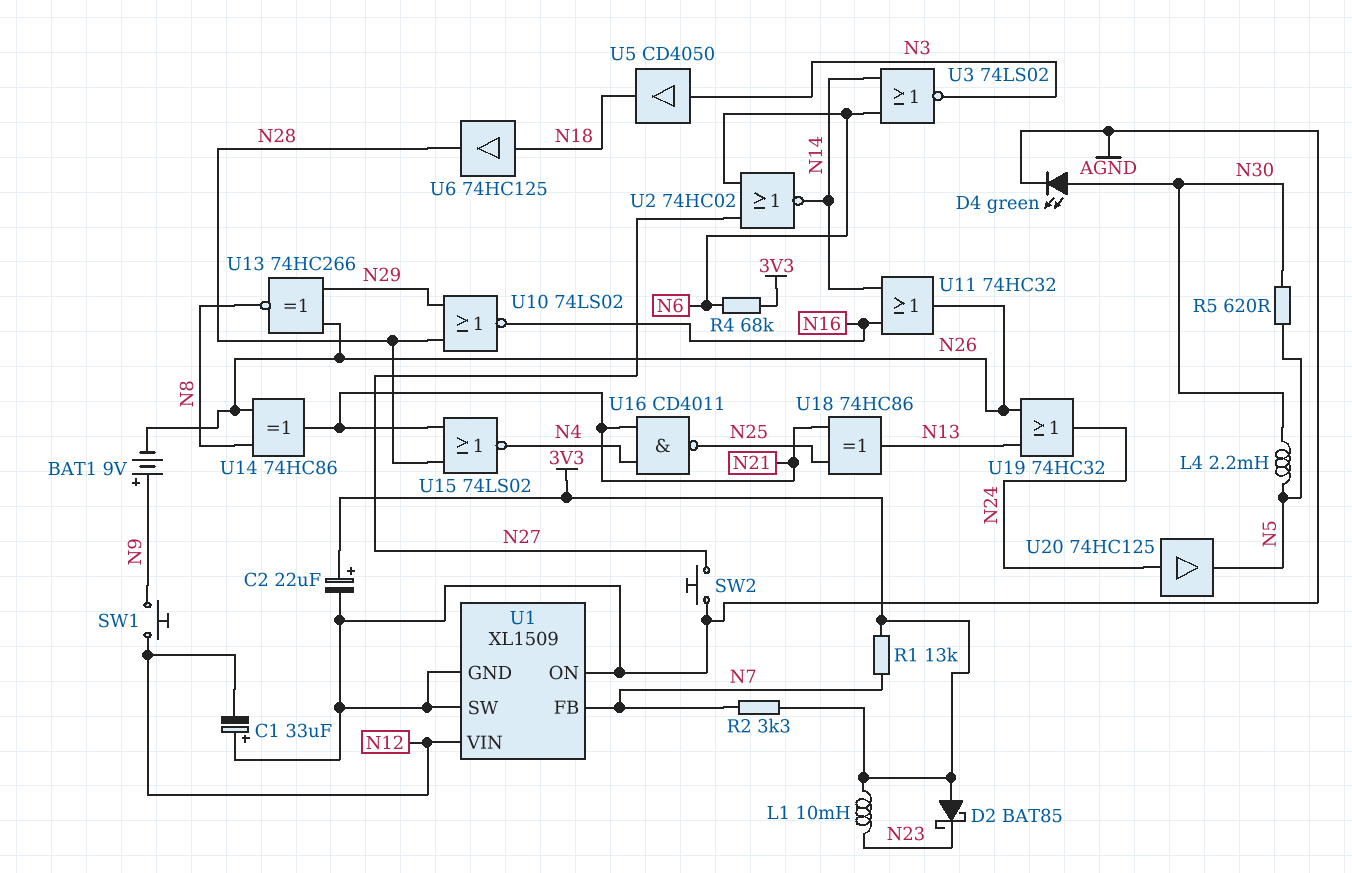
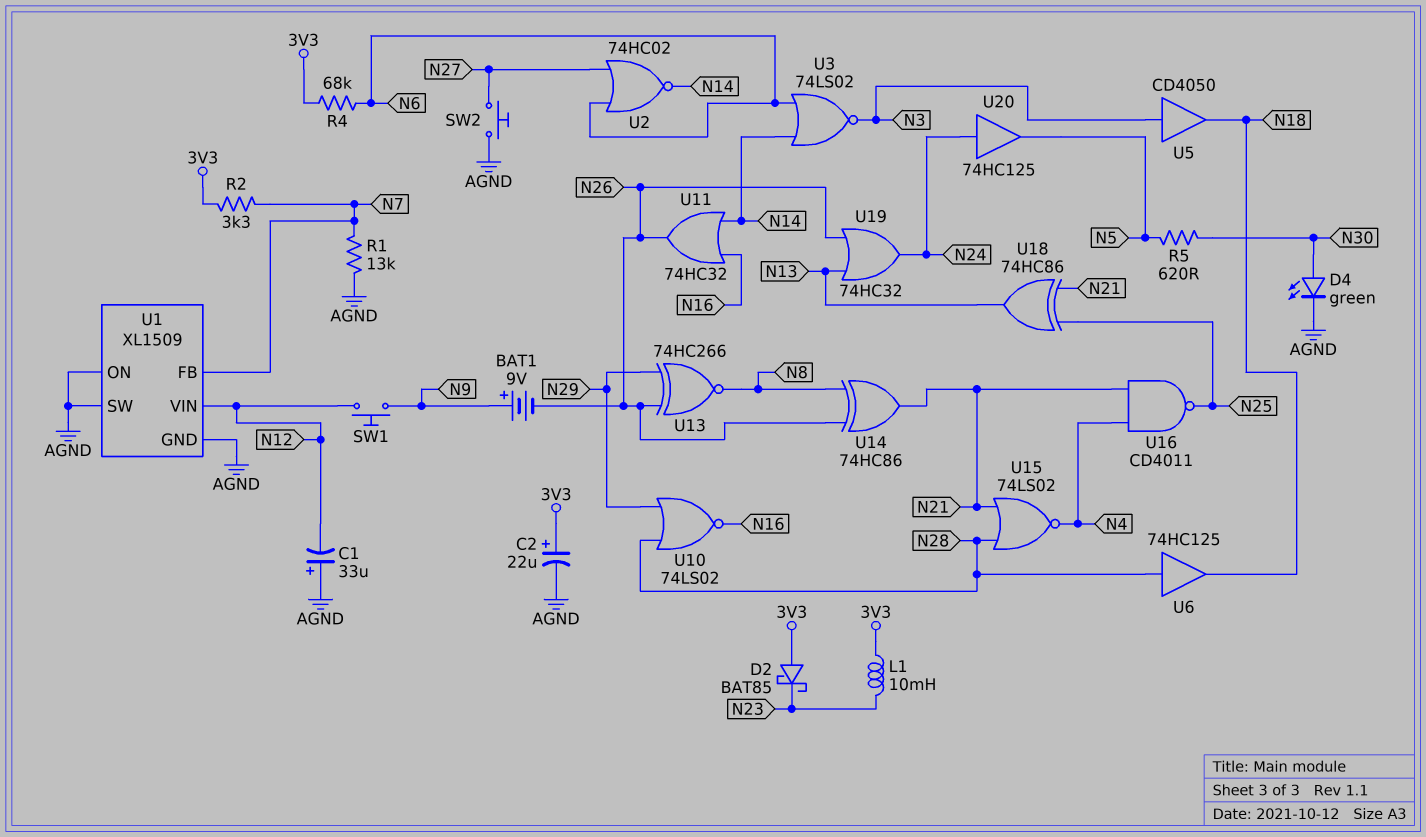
L4: 2.2mH (N5, N30) -> none
R1: 13k (3V3, N7) -> 13k (AGND, N7)
U6: buffer 74HC125 (in N18, out N28) -> buffer 74HC125 (in N28, out N18)

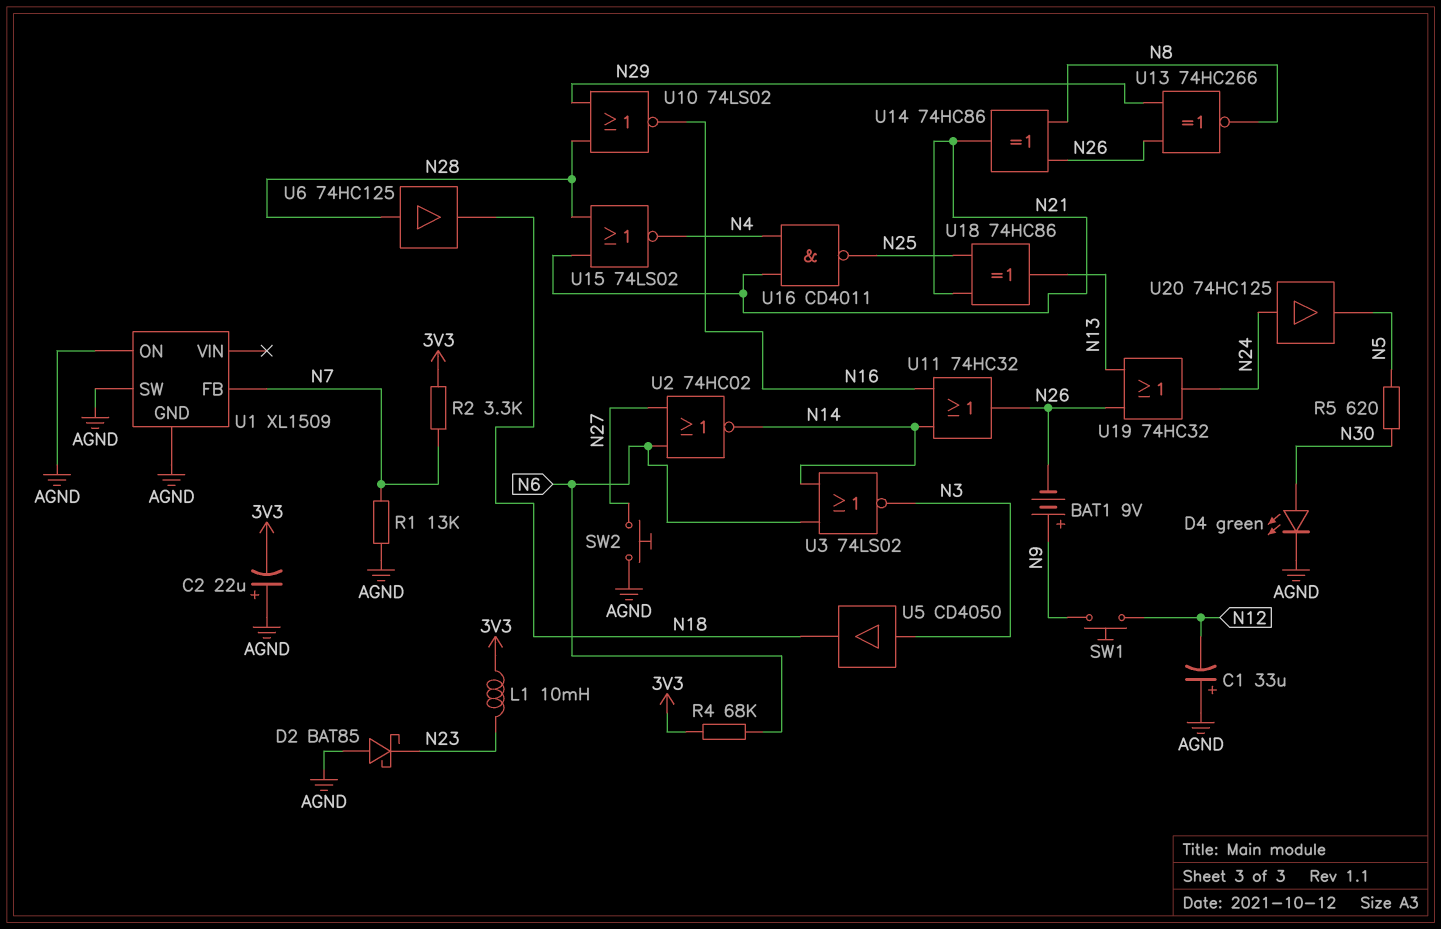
C2: 22uF (plus 3V3, minus AGND) -> 22uF (plus AGND, minus 3V3)
D2: schottky BAT85 (A 3V3, K N23) -> schottky BAT85 (A AGND, K N23)
U1 pin VIN: N12 -> none

